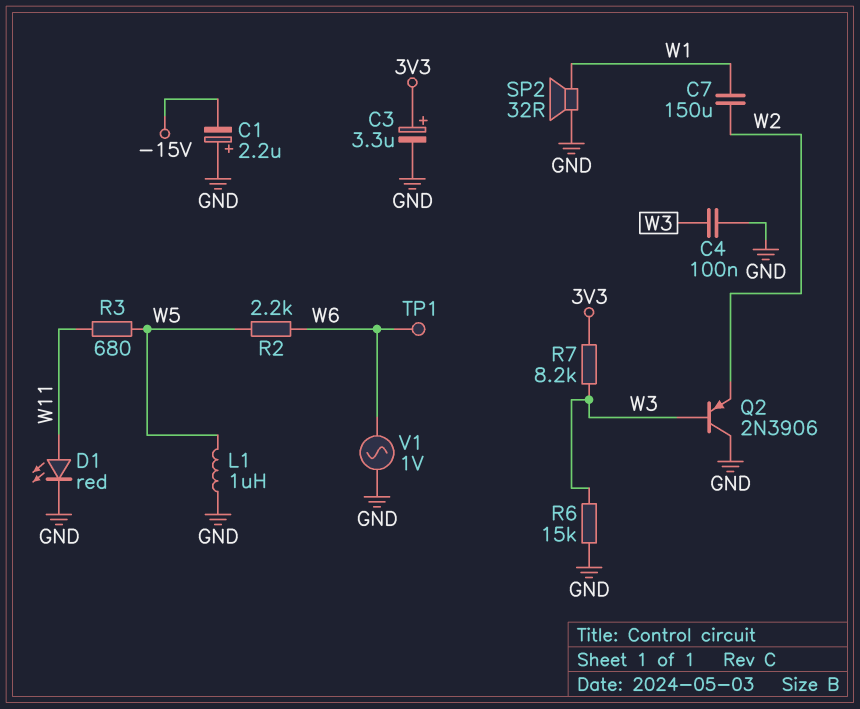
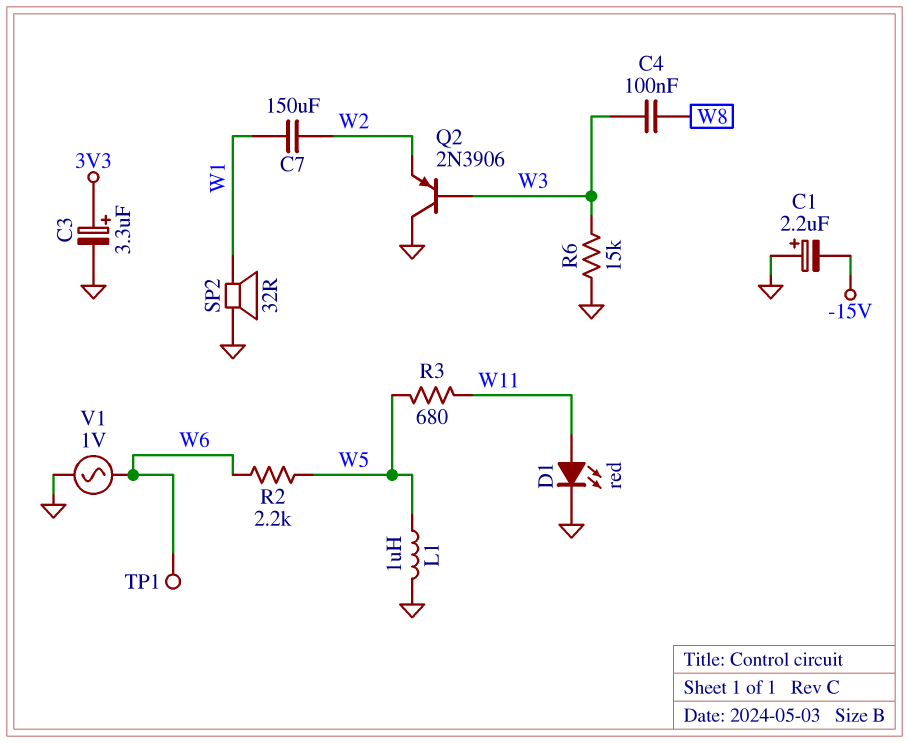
C4: 100nF (GND, W3) -> 100nF (W3, W8)
R7: 8.2k (3V3, W3) -> none

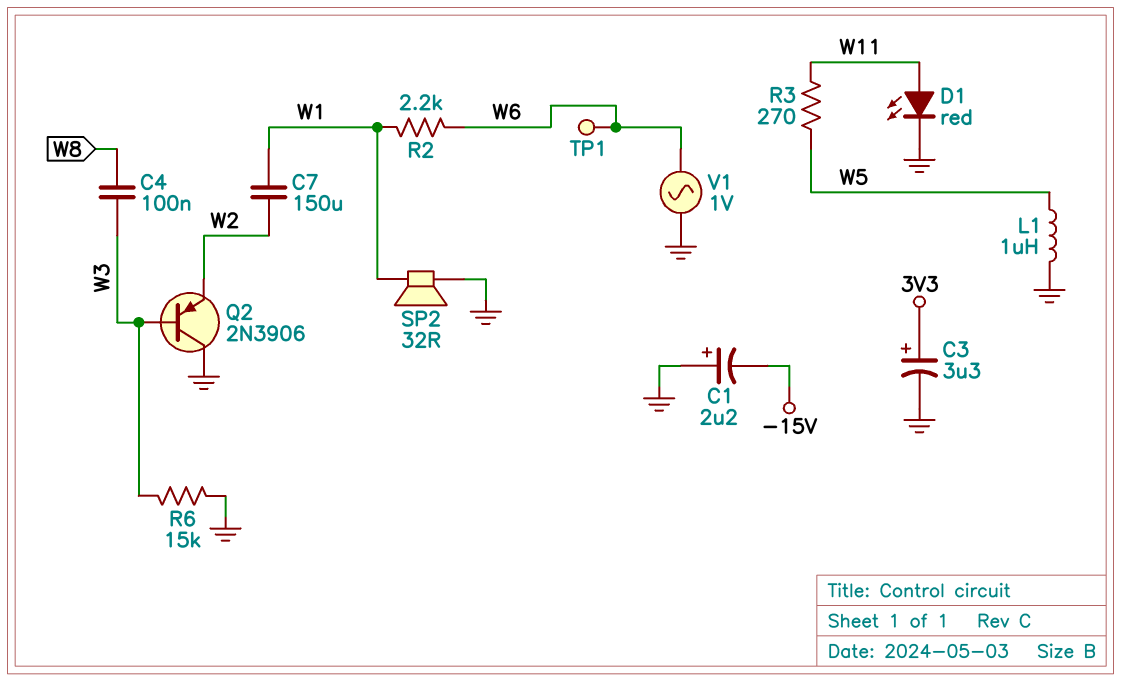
R2: 2.2k (W5, W6) -> 2.2k (W1, W6)
R3: 680 (W5, W11) -> 270 (W5, W11)

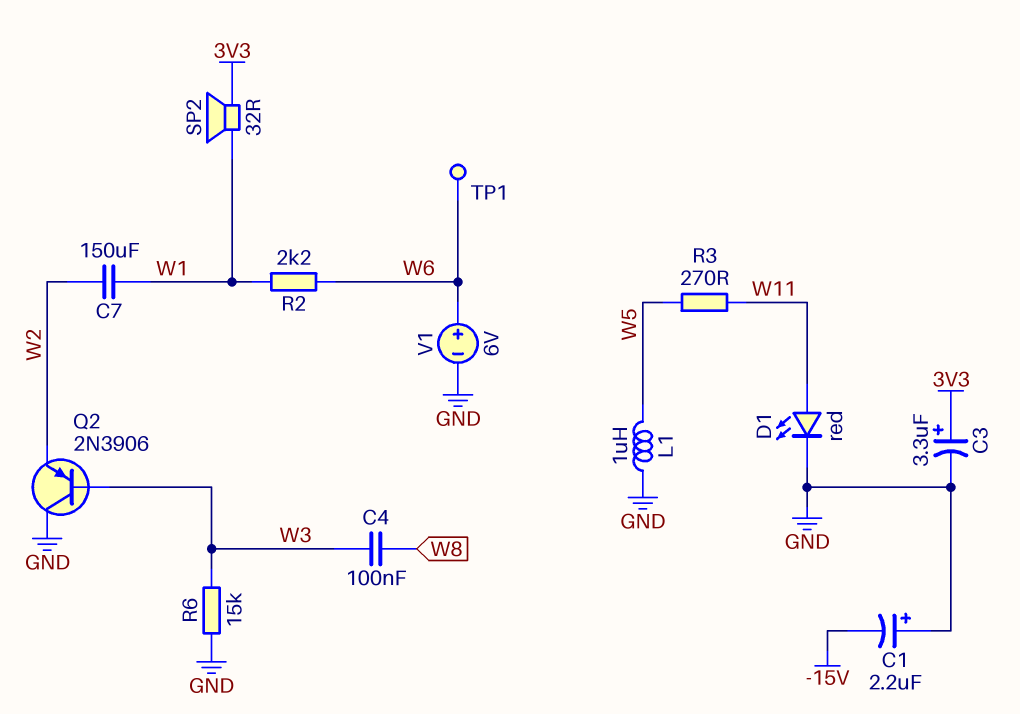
SP2: speaker 32R (GND, W1) -> speaker 32R (3V3, W1)
V1: AC 1V (GND, W6) -> 6V (plus W6, minus GND)

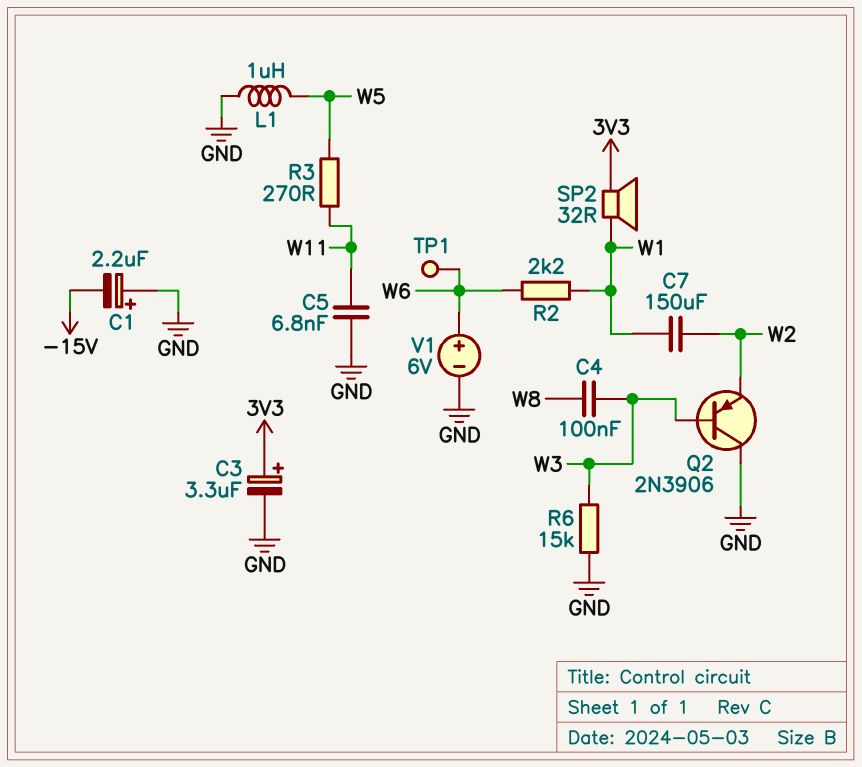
C5: none -> 6.8nF (GND, W11)
D1: LED red (A W11, K GND) -> none

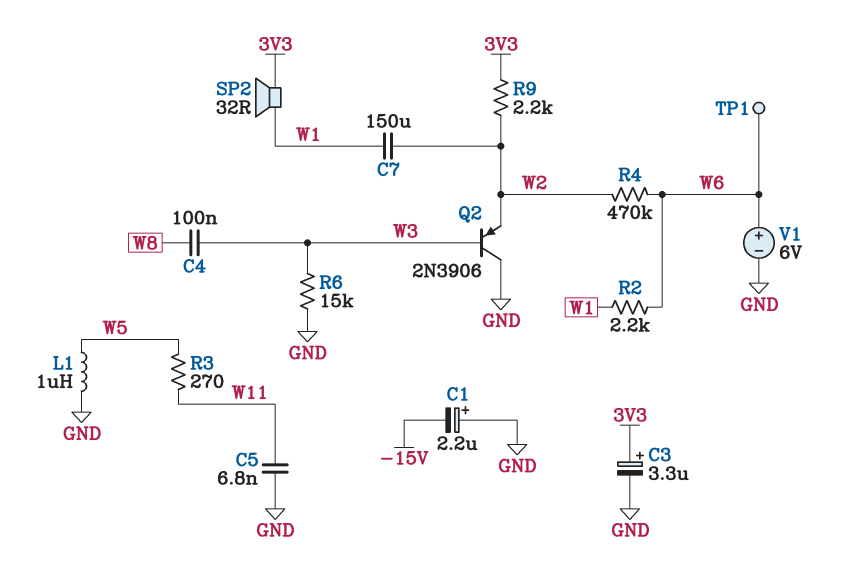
R4: none -> 470k (W2, W6)
R9: none -> 2.2k (3V3, W2)

